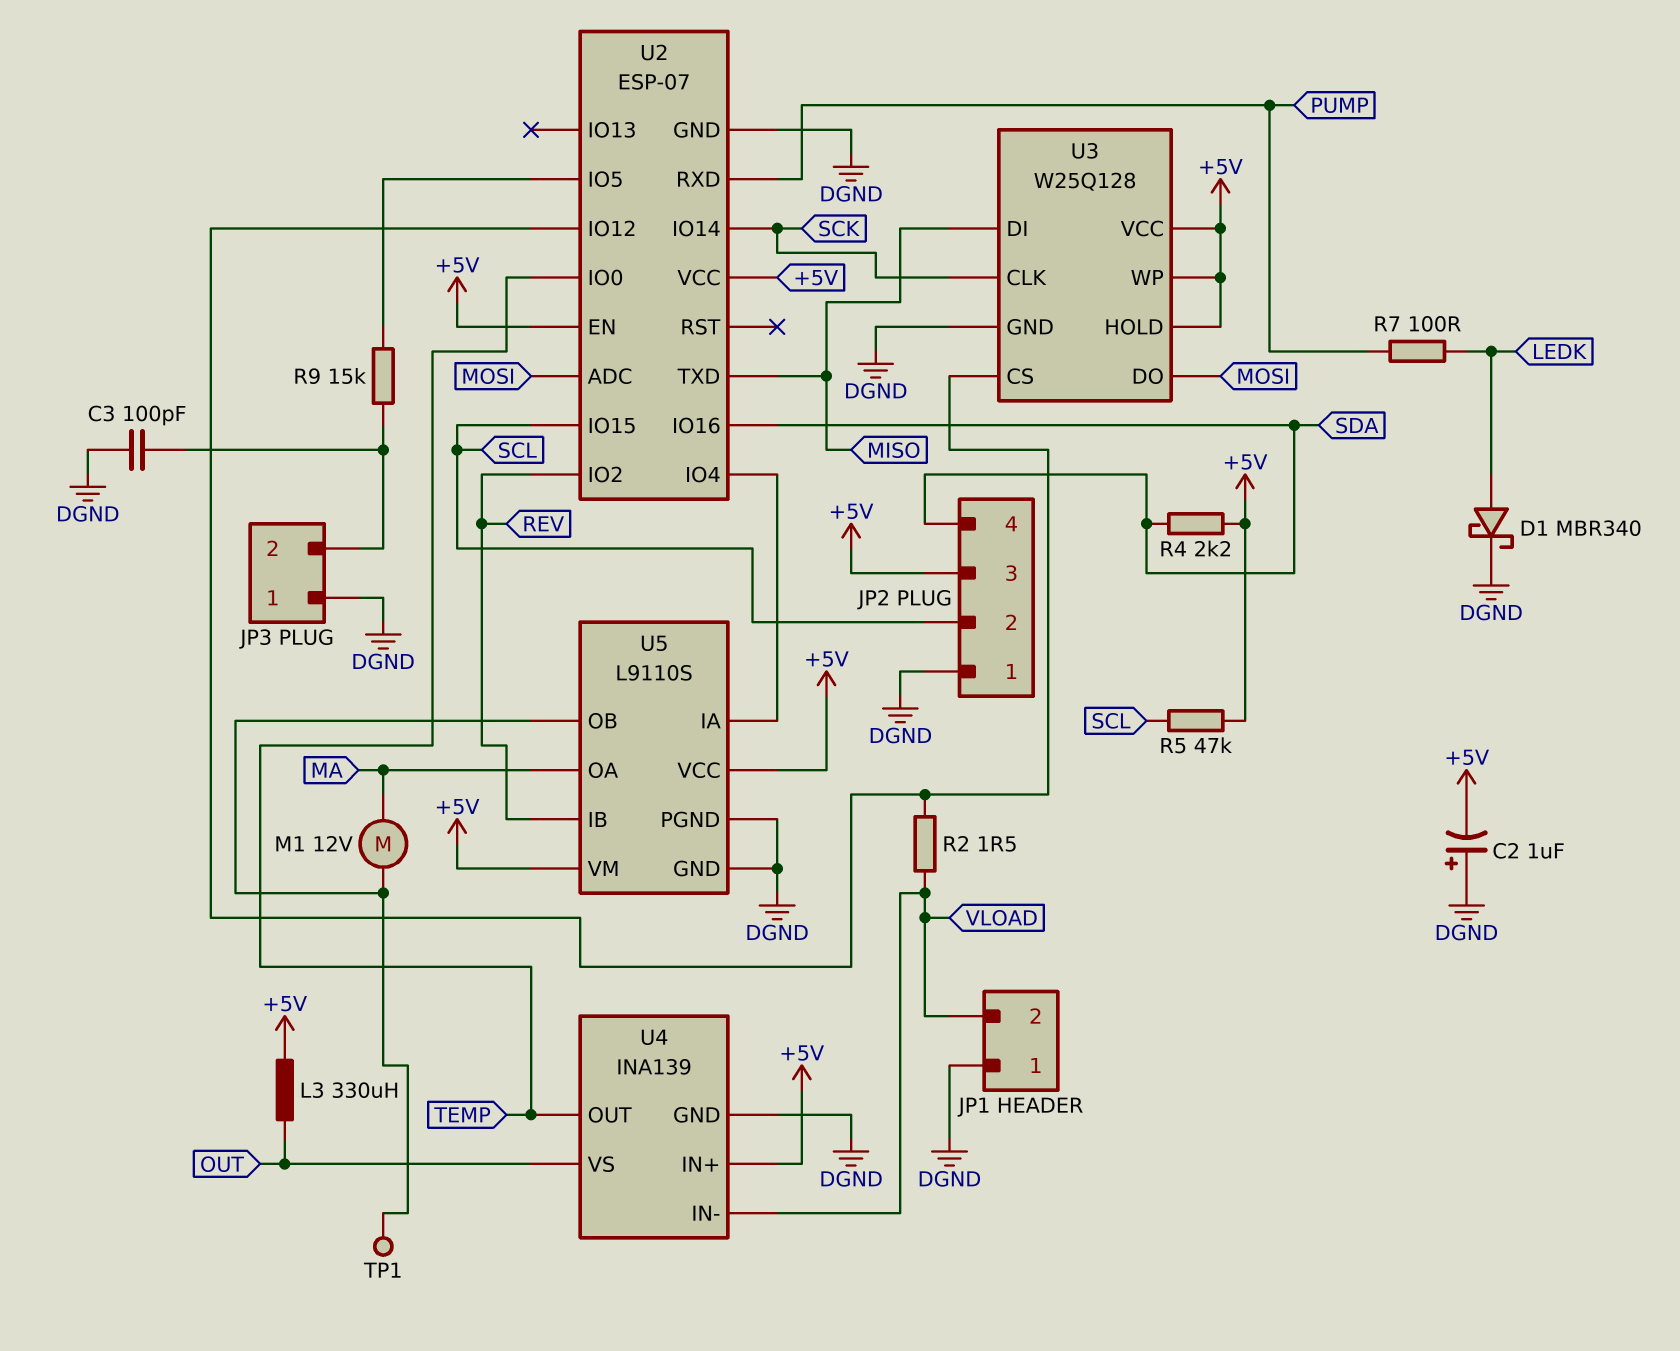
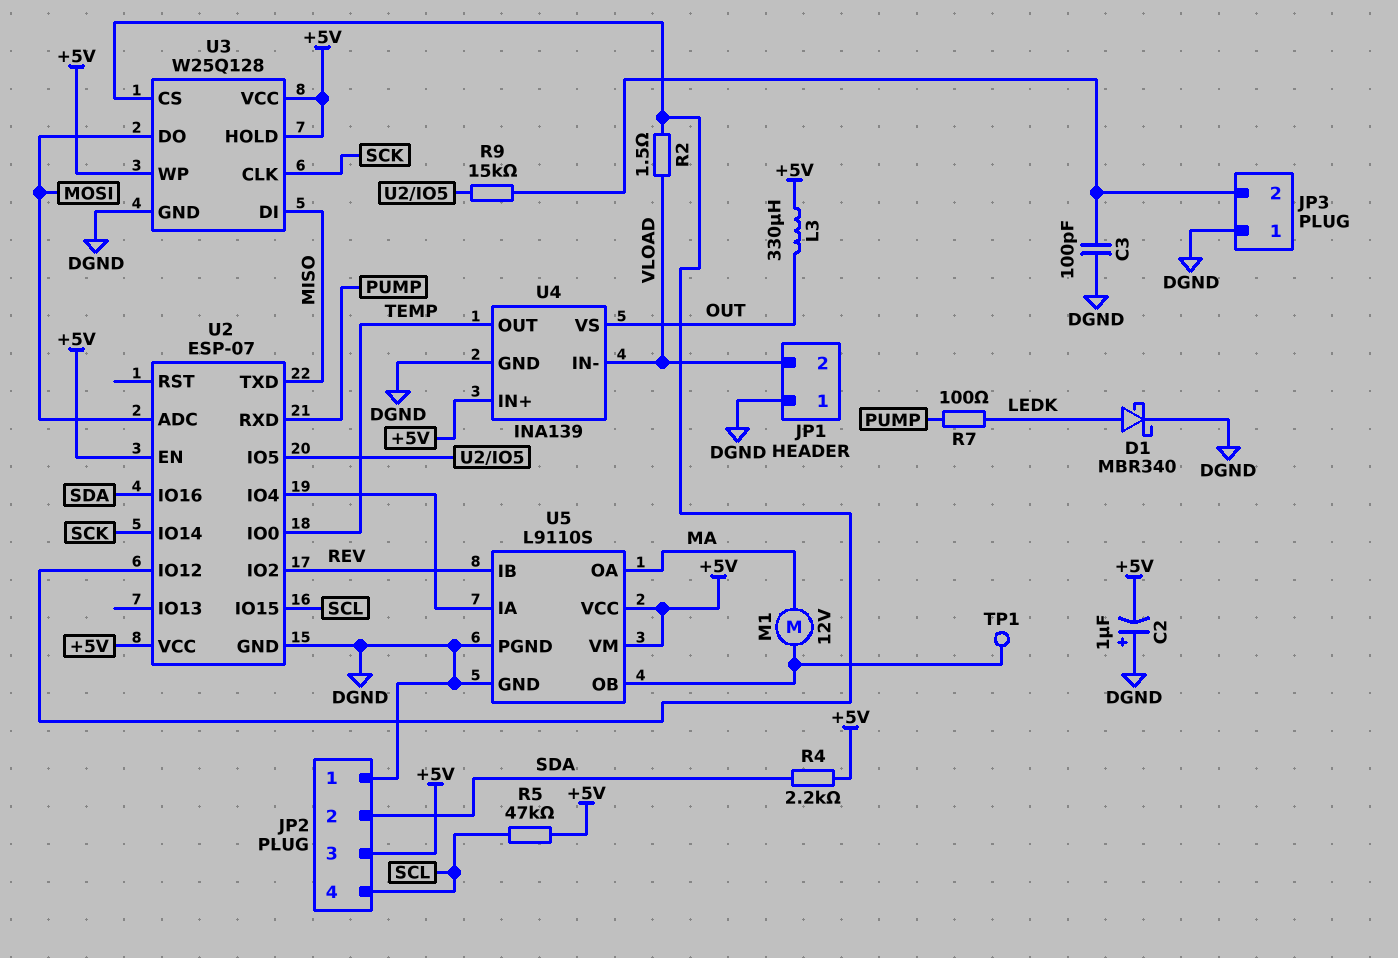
JP2 pin 2: SCL -> SDA
JP2 pin 4: SDA -> SCL

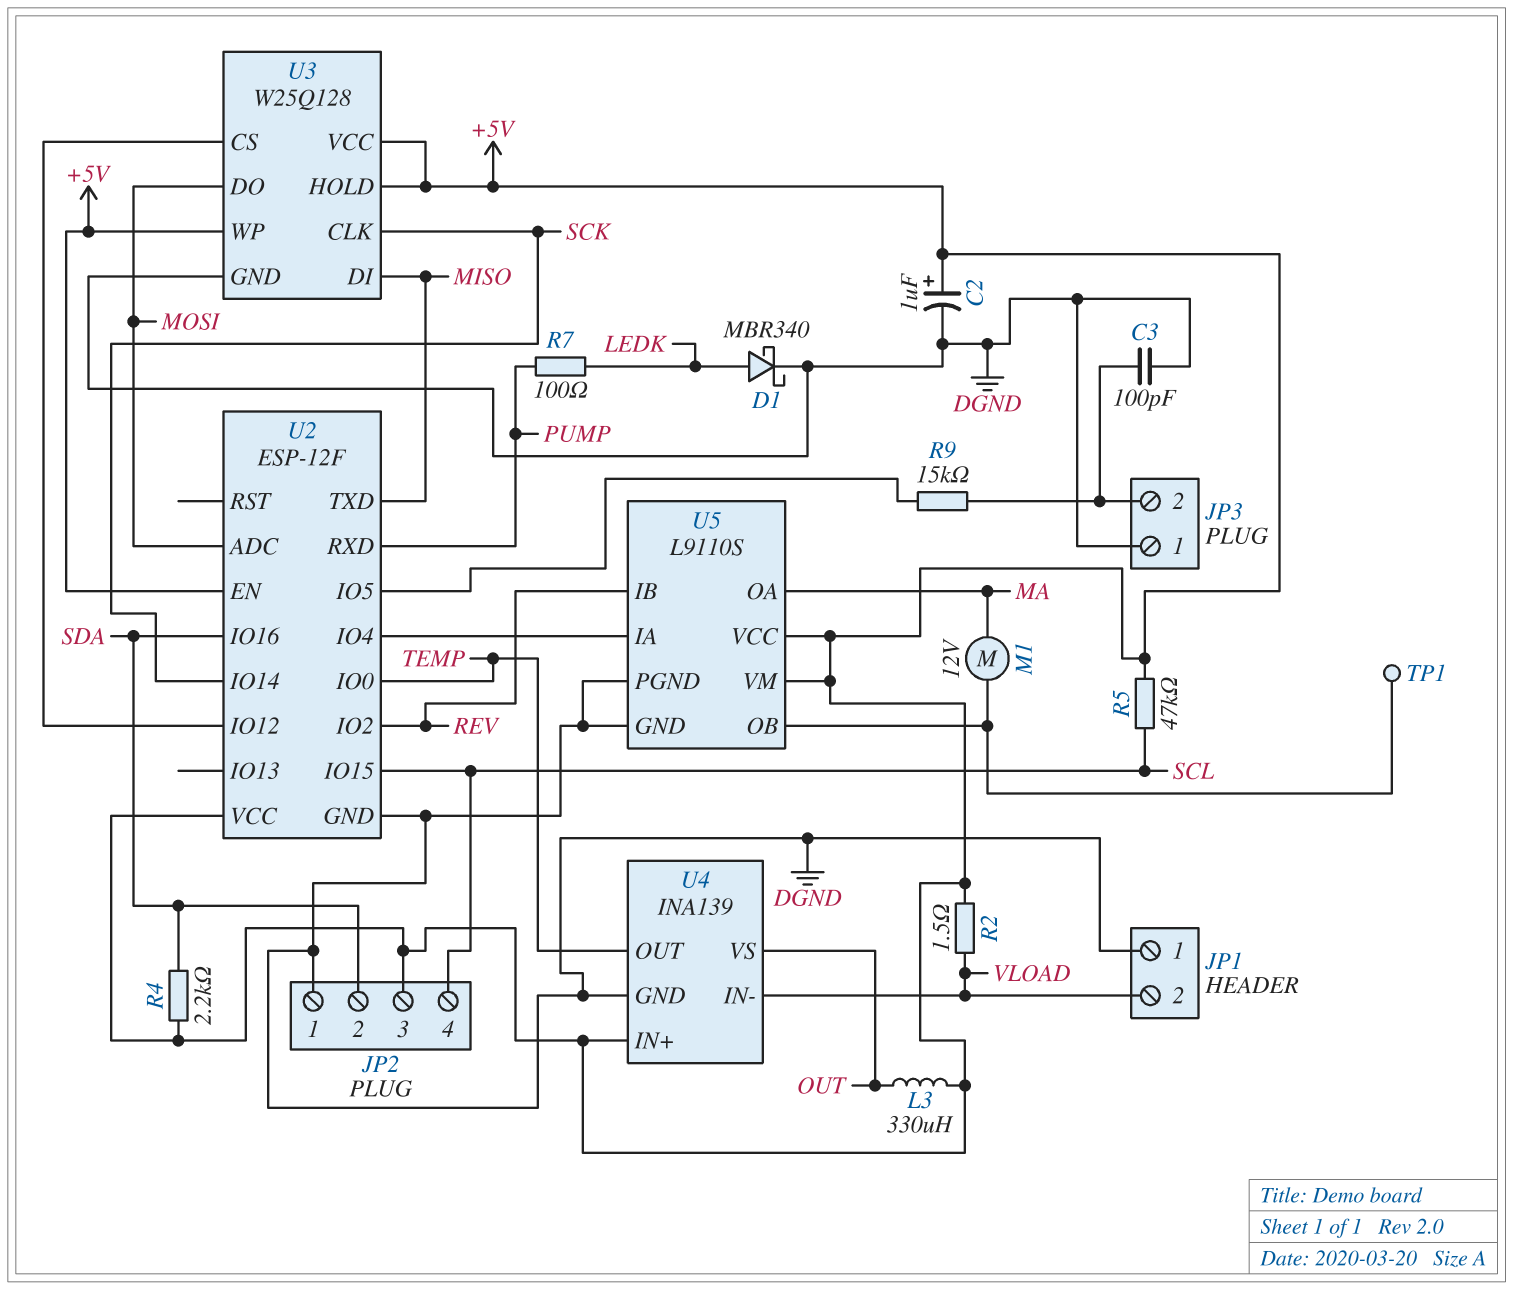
C2: 1uF (plus DGND, minus +5V) -> 1uF (plus +5V, minus DGND)
R2: 1.5 (U2/IO12, VLOAD) -> 1.5 (+5V, VLOAD)
U2: ESP-07 -> ESP-12F

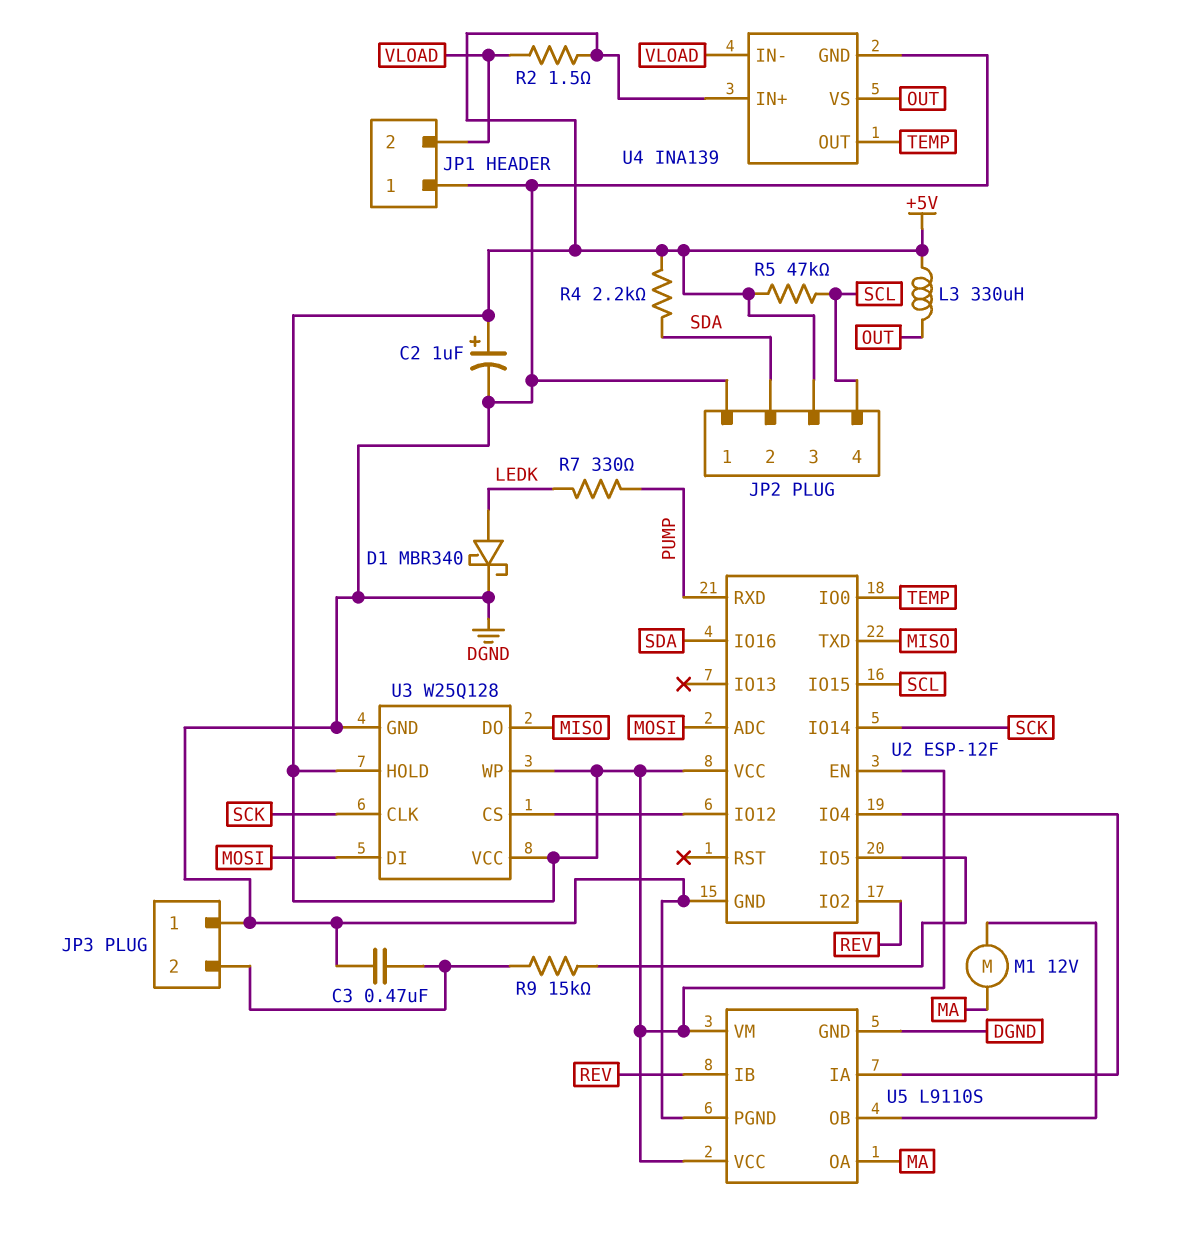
C3: 100pF (DGND, JP3/2) -> 470nF (DGND, JP3/2)
R7: 100 (LEDK, PUMP) -> 330 (LEDK, PUMP)
TP1: test point (U5/OB) -> none
U3 pin DI: MISO -> MOSI
U3 pin DO: MOSI -> MISO

